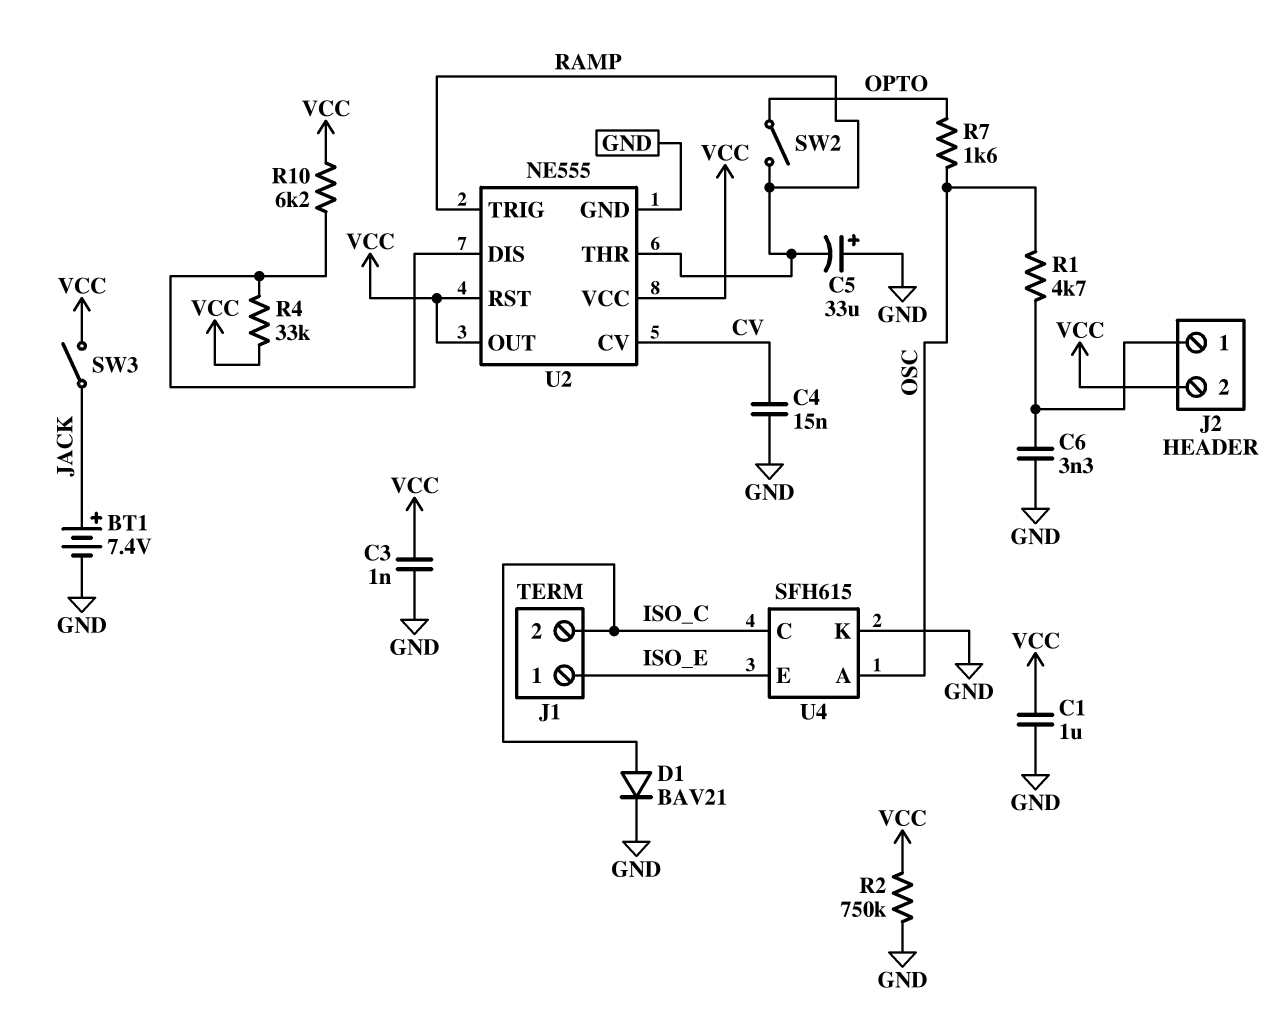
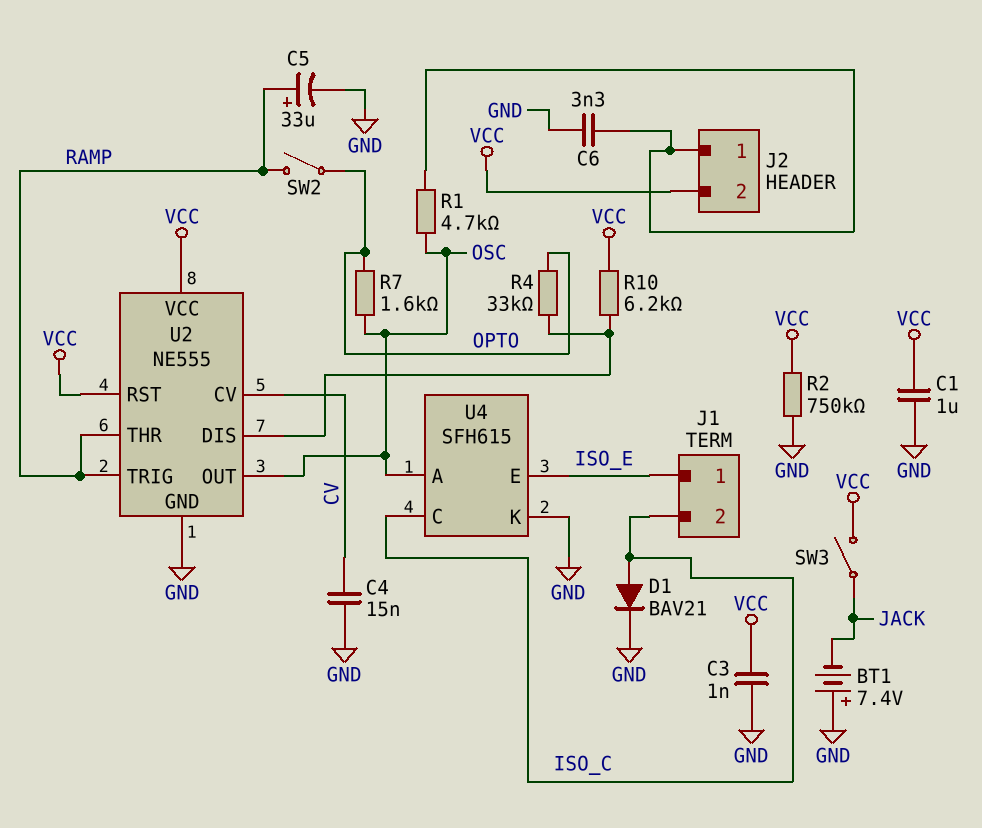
BT1: 7.4V (plus JACK, minus GND) -> 7.4V (plus GND, minus JACK)
C5: 33uF (plus GND, minus RAMP) -> 33uF (plus RAMP, minus GND)
R4: 33k (U2/DIS, VCC) -> 33k (OPTO, U2/DIS)
U2 pin OUT: VCC -> OSC

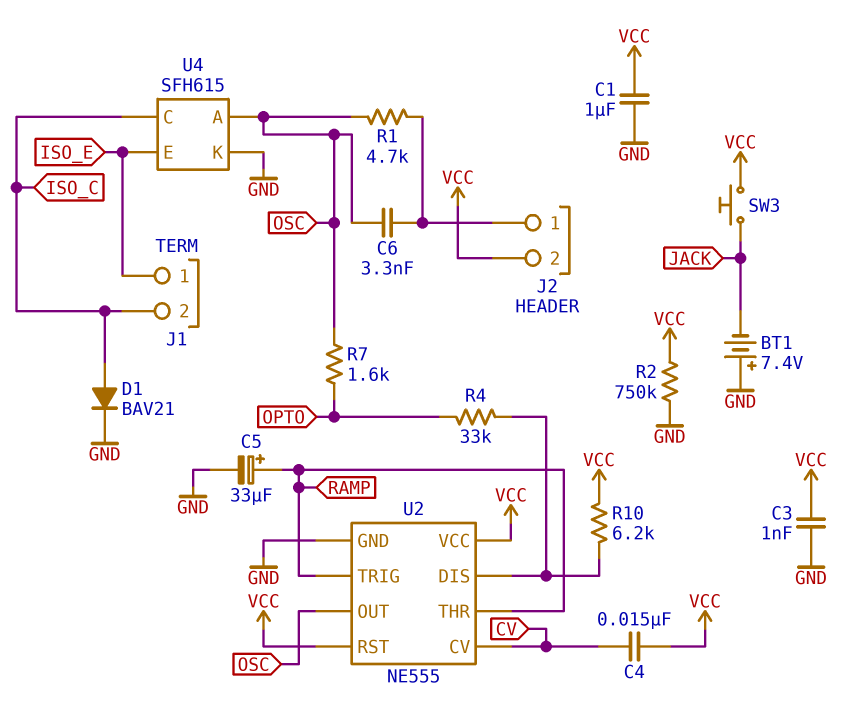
C4: 15nF (CV, GND) -> 15nF (CV, VCC)
C6: 3.3nF (GND, J2/1) -> 3.3nF (J2/1, OSC)
SW2: switch (OPTO, RAMP) -> none
SW3: switch (JACK, VCC) -> button (JACK, VCC)

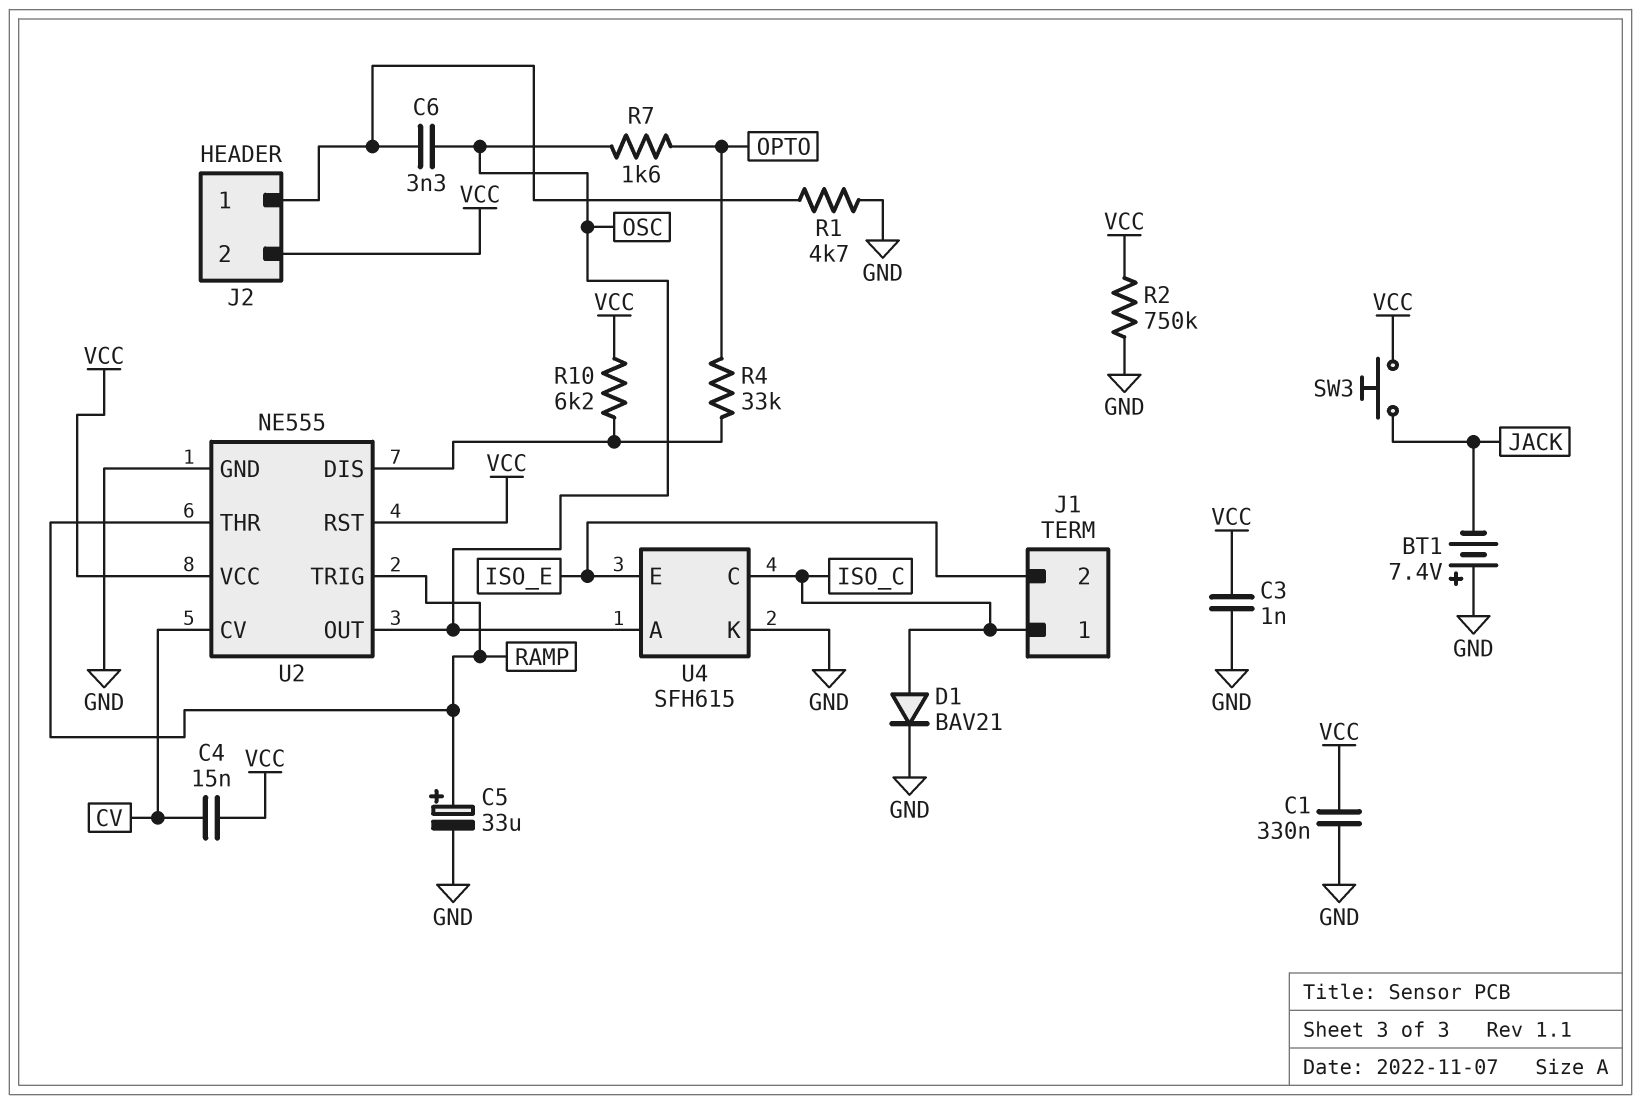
C1: 1uF (GND, VCC) -> 330nF (GND, VCC)
J1 pin 1: ISO_E -> ISO_C
J1 pin 2: ISO_C -> ISO_E
R1: 4.7k (J2/1, OSC) -> 4.7k (GND, J2/1)

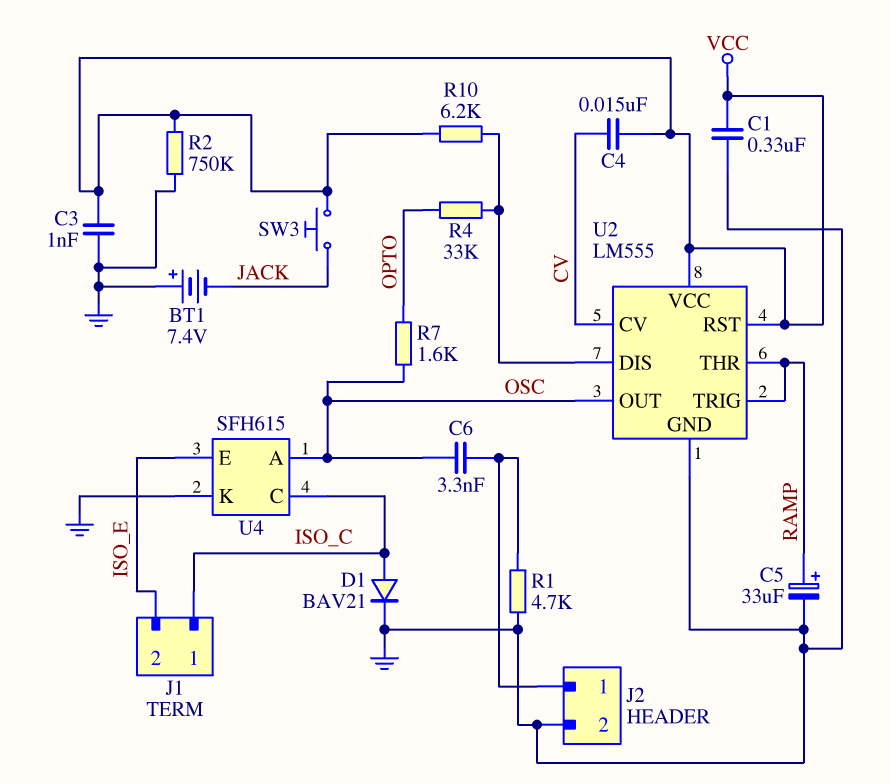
J2 pin 2: VCC -> GND
U2: NE555 -> LM555

